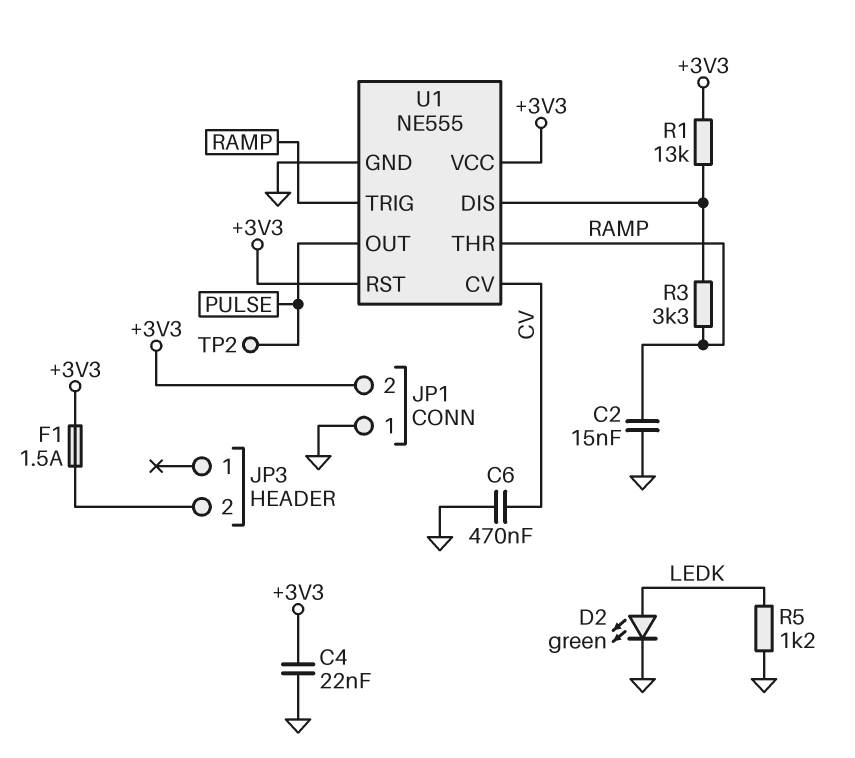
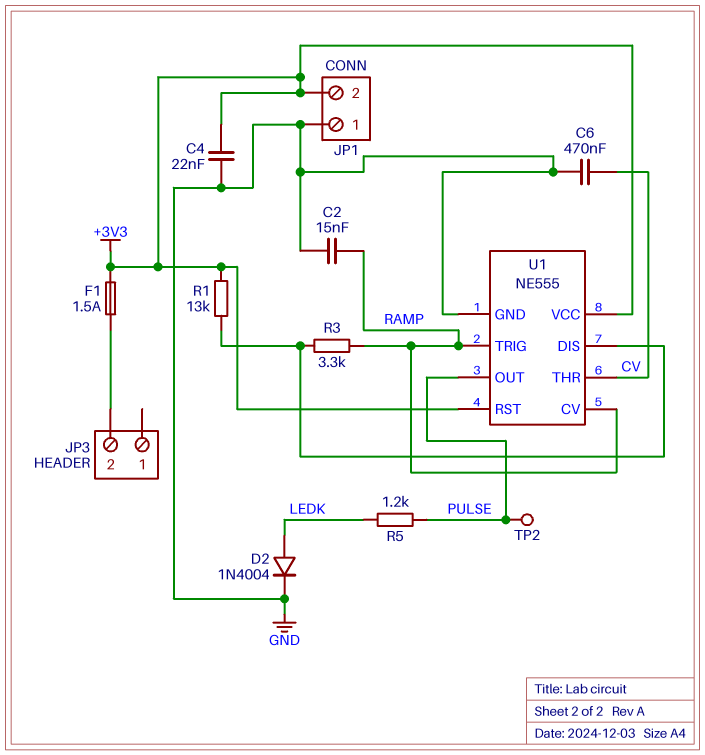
D2: LED green (A LEDK, K GND) -> diode 1N4004 (A LEDK, K GND)
R5: 1.2k (GND, LEDK) -> 1.2k (LEDK, PULSE)
U1 pin CV: CV -> RAMP
U1 pin THR: RAMP -> CV

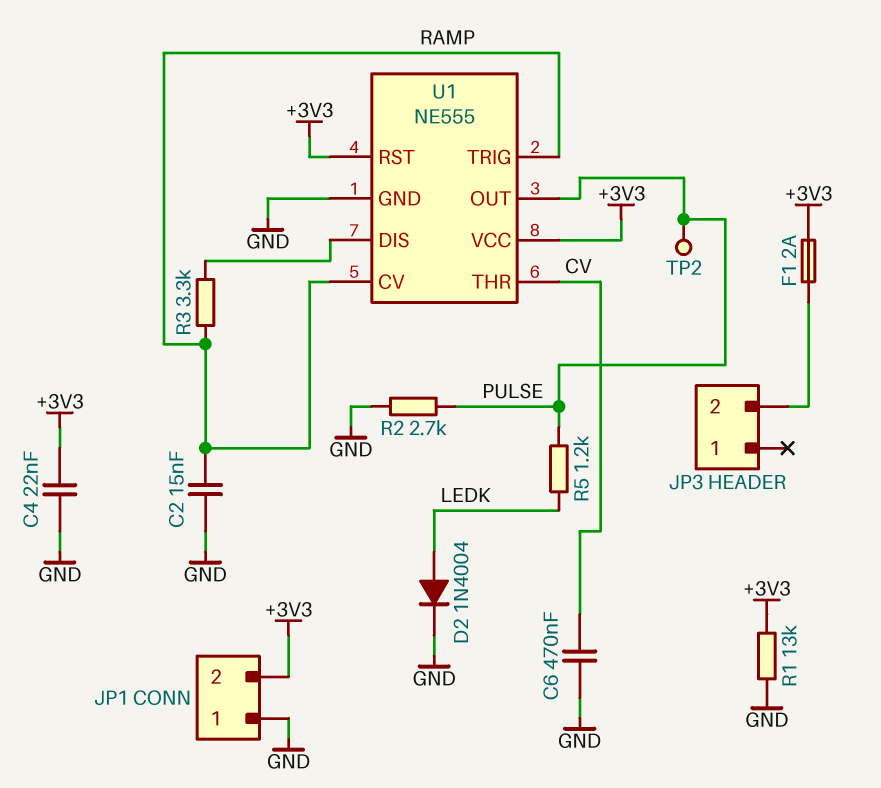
F1: 1.5A (+3V3, JP3/2) -> 2A (+3V3, JP3/2)
R1: 13k (+3V3, U1/DIS) -> 13k (+3V3, GND)
R2: none -> 2.7k (GND, PULSE)

